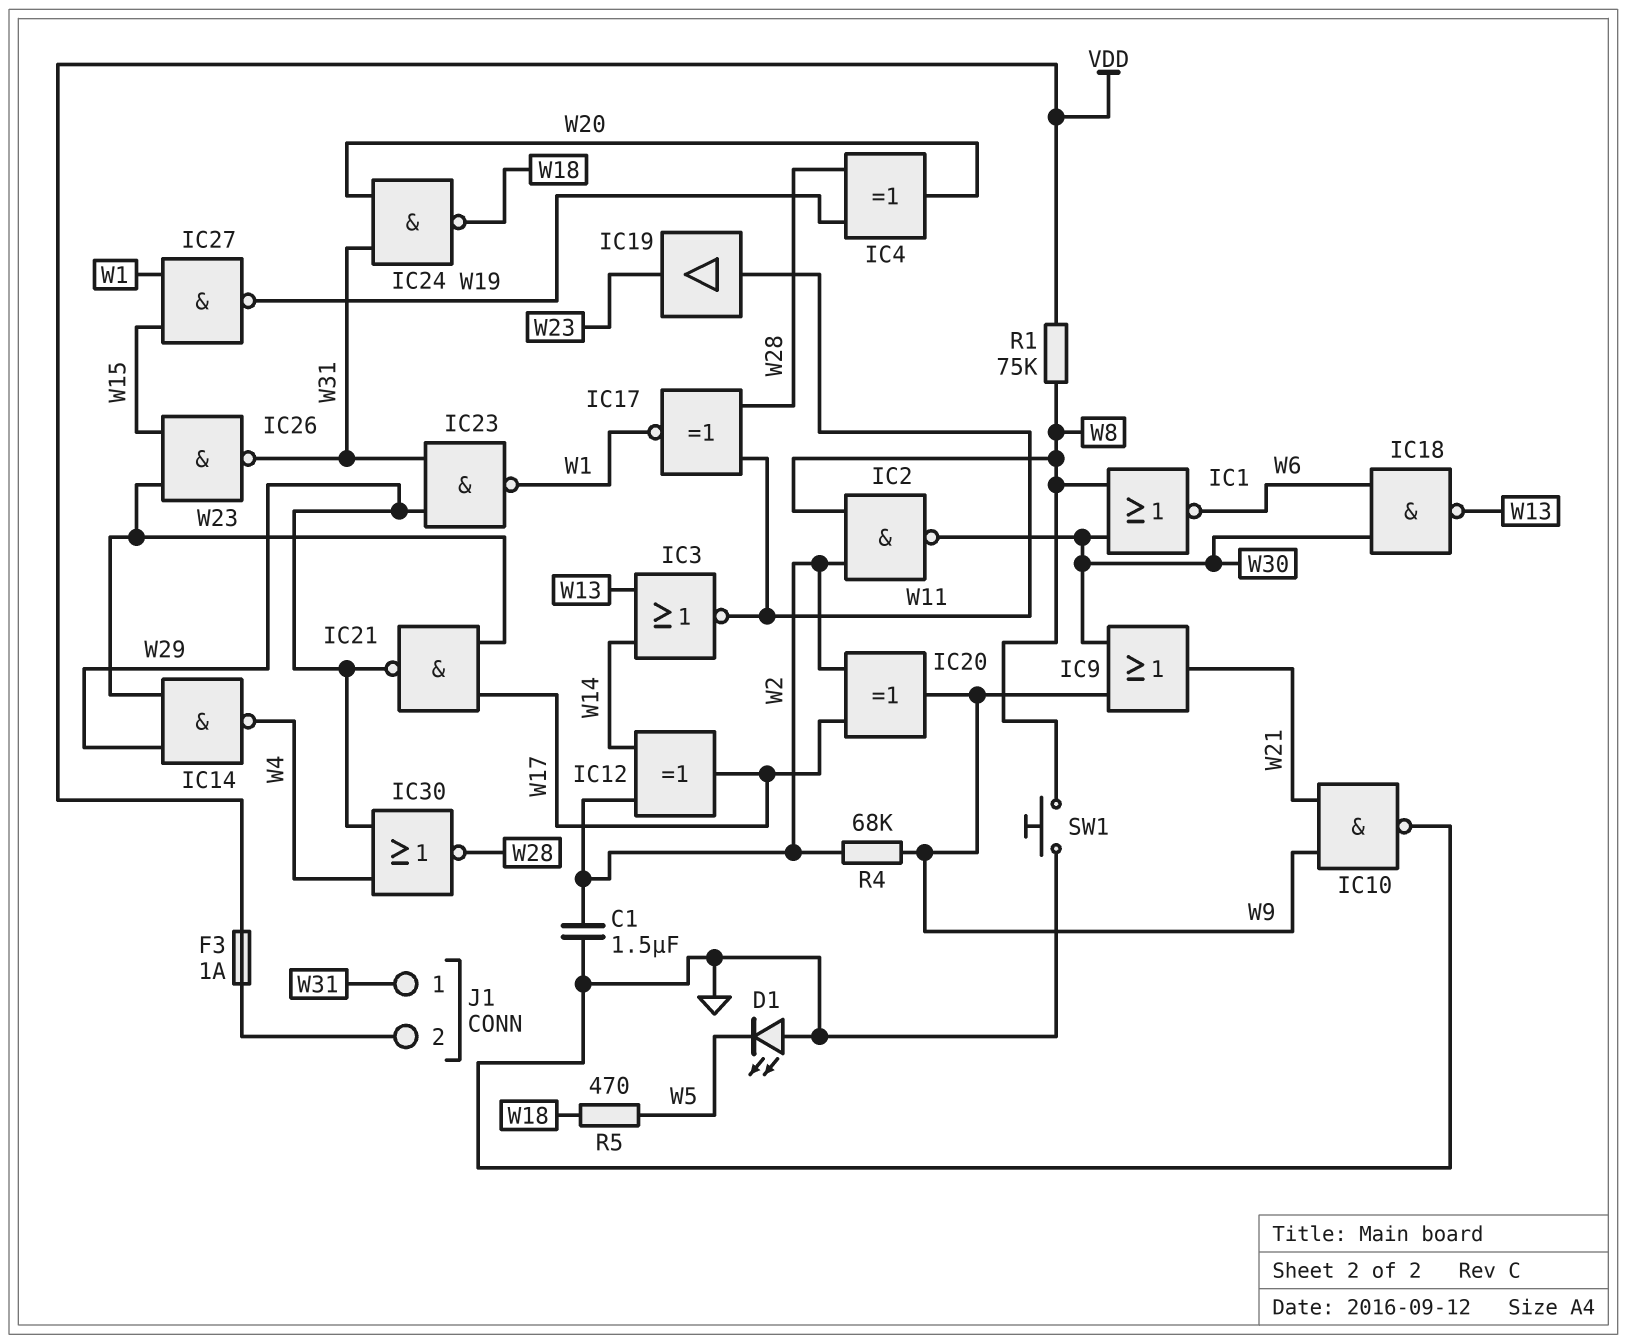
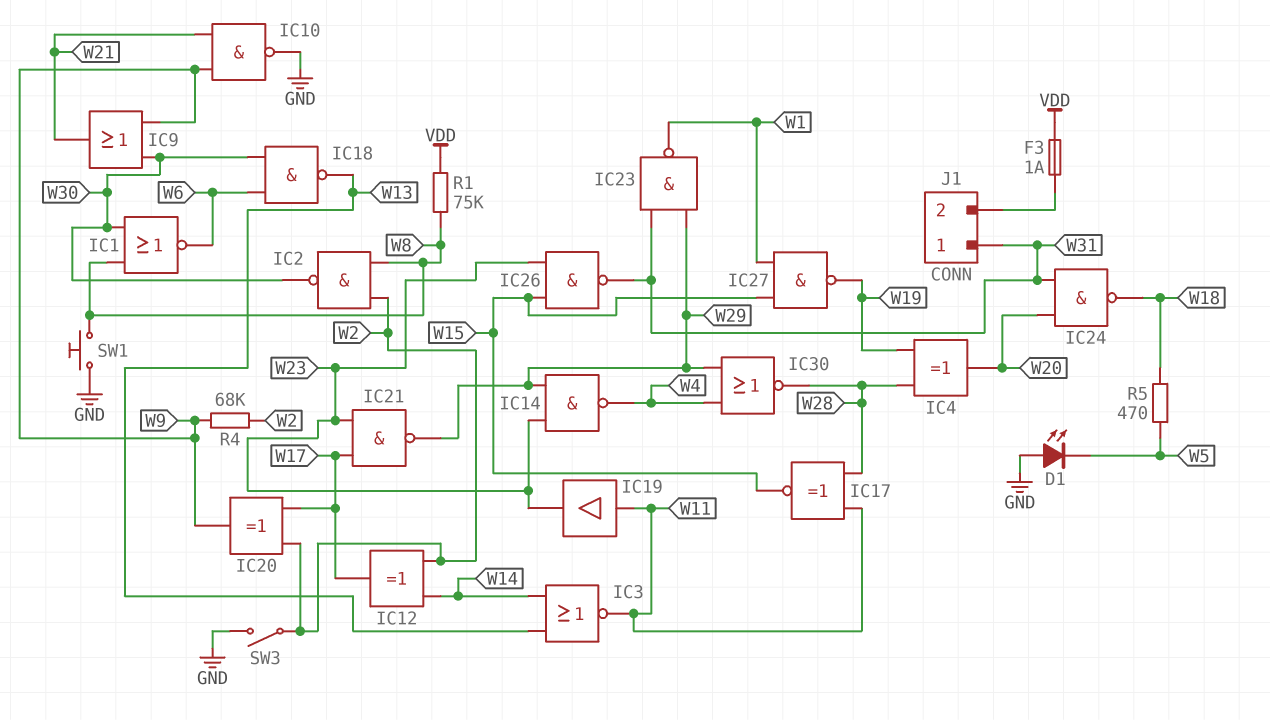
C1: 1.5uF (GND, W2) -> none
IC17: XNOR (in W11, in W28, out W1) -> XNOR (in W11, in W28, out W15)
SW3: none -> switch (GND, W2)

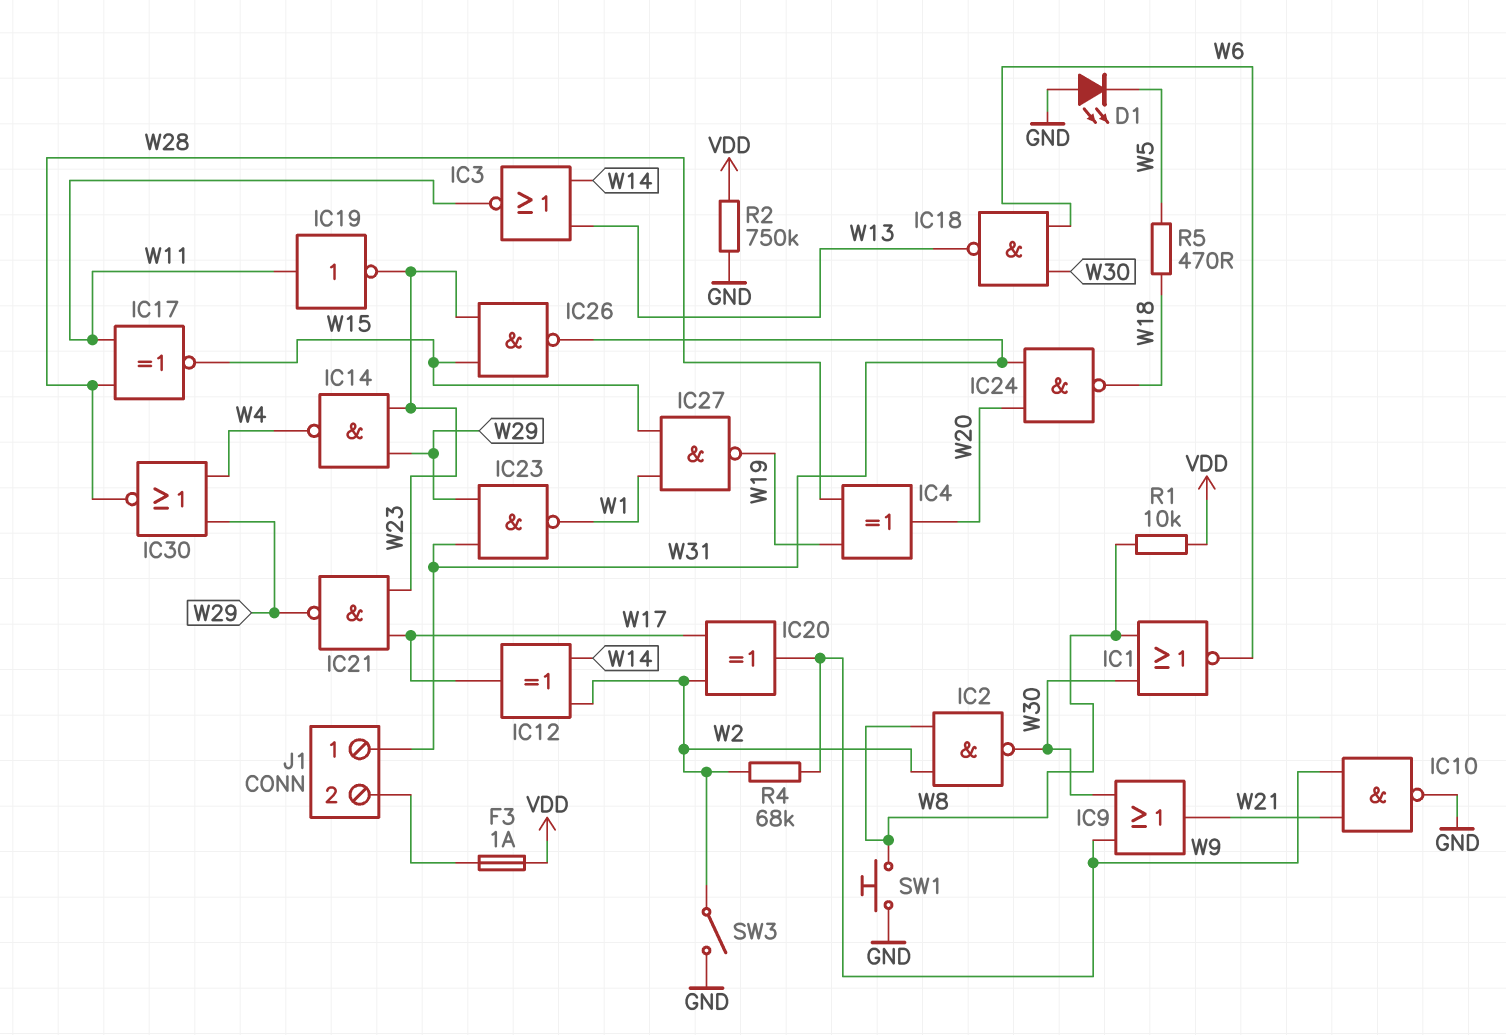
IC19: buffer (in W11, out W23) -> NOT (in W11, out W23)
R1: 75k (VDD, W8) -> 10k (VDD, W8)
R2: none -> 750k (GND, VDD)

